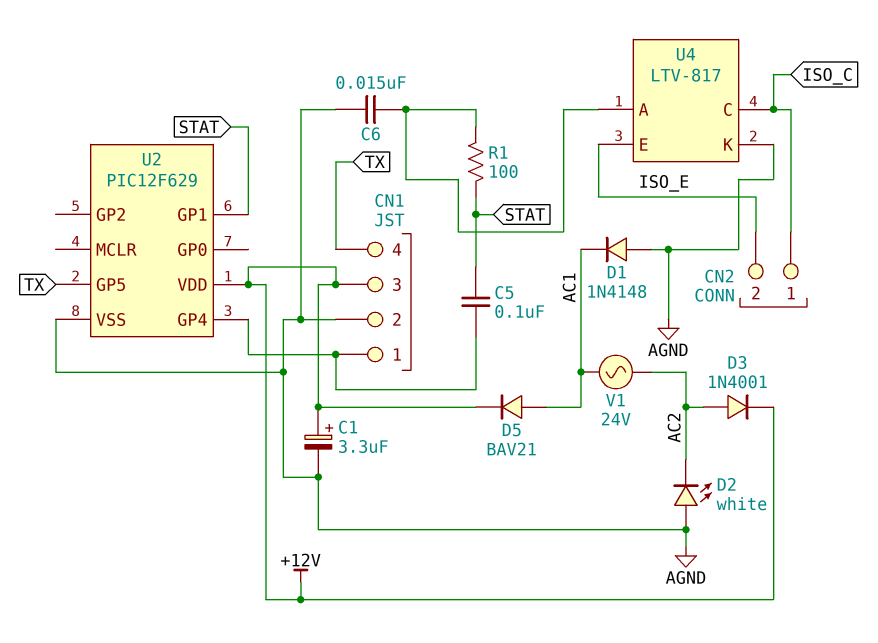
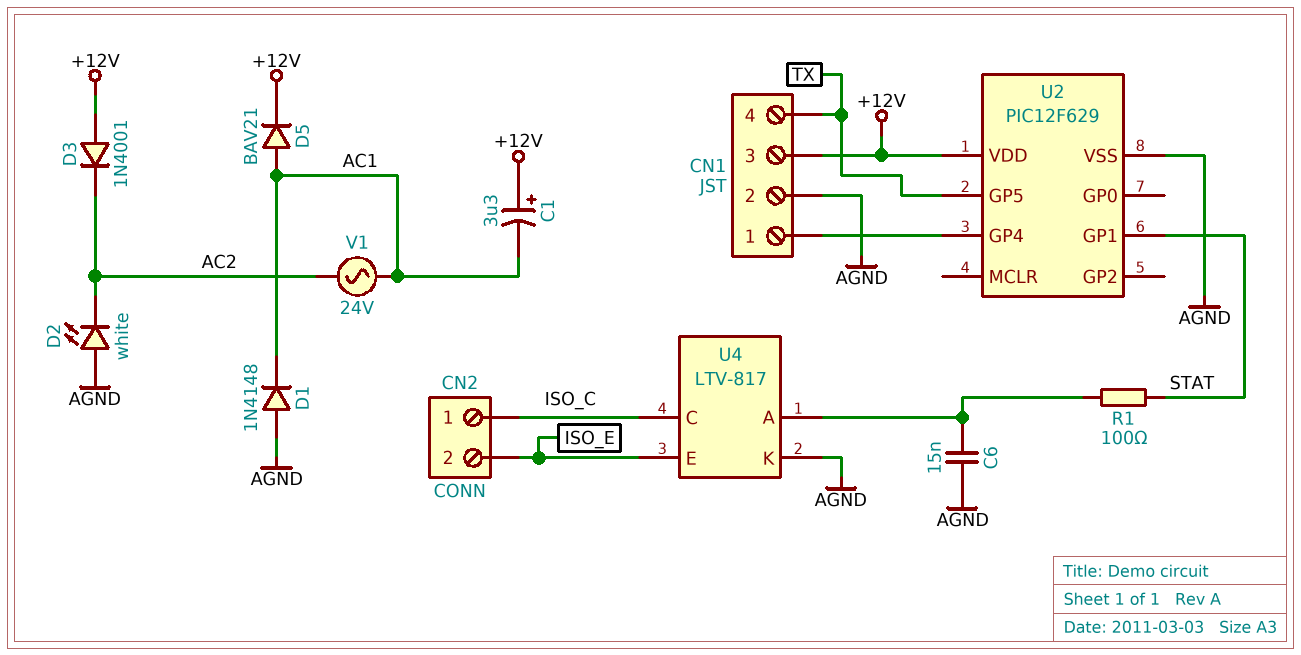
C1: 3.3uF (plus +12V, minus AGND) -> 3.3uF (plus +12V, minus AC1)
C5: 100nF (CN1/1, STAT) -> none
D3: diode 1N4001 (A AC2, K +12V) -> diode 1N4001 (A +12V, K AC2)

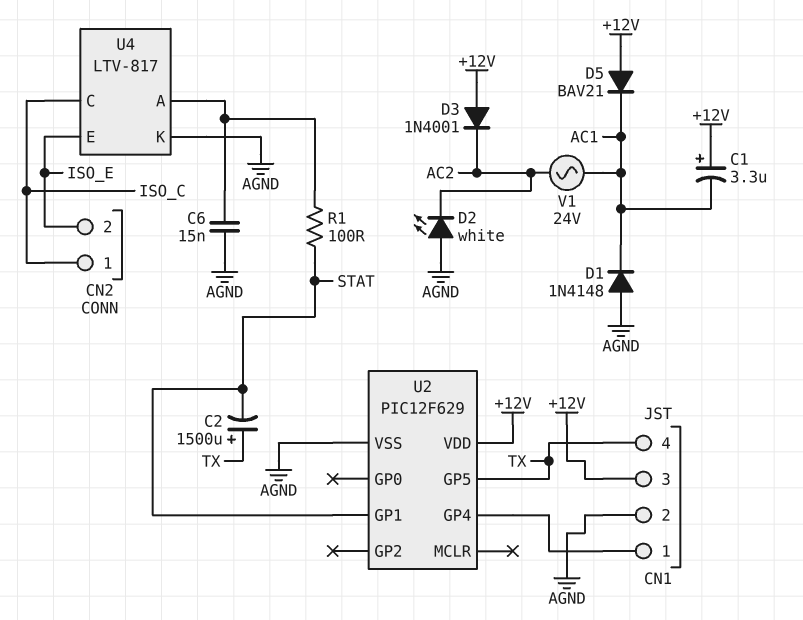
C2: none -> 1500uF (plus TX, minus STAT)
D5: diode BAV21 (A AC1, K +12V) -> diode BAV21 (A +12V, K AC1)

